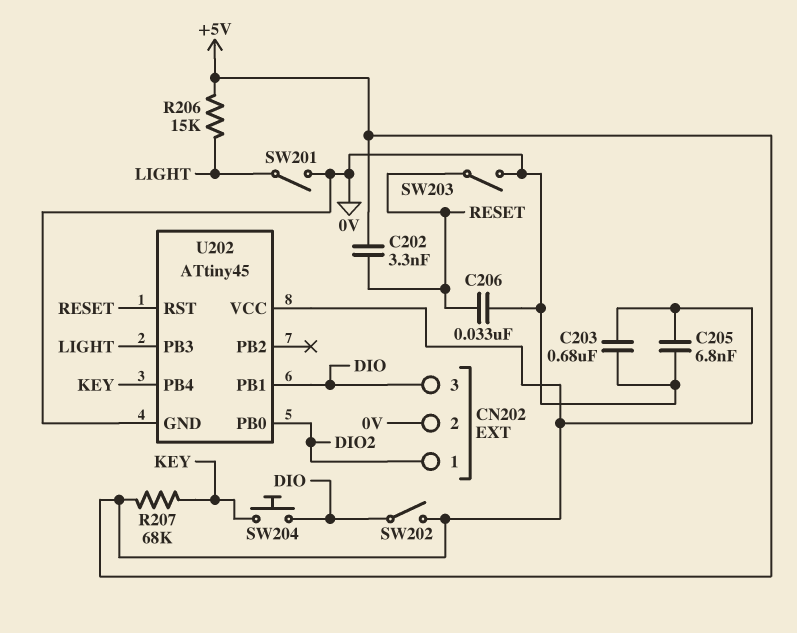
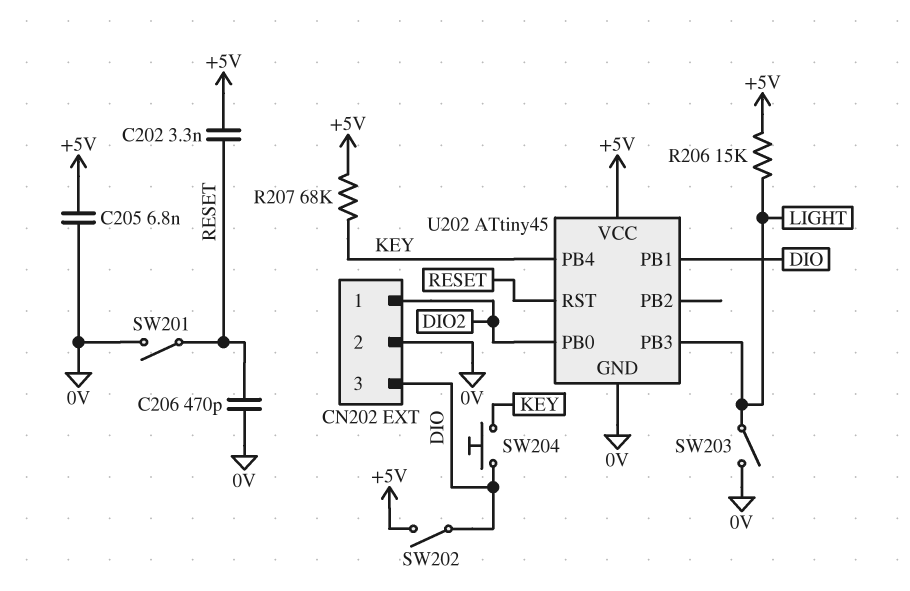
C203: 680nF (+5V, 0V) -> none
C206: 33nF (0V, RESET) -> 470pF (0V, RESET)
SW201: switch (0V, LIGHT) -> switch (0V, RESET)
SW203: switch (0V, RESET) -> switch (0V, LIGHT)

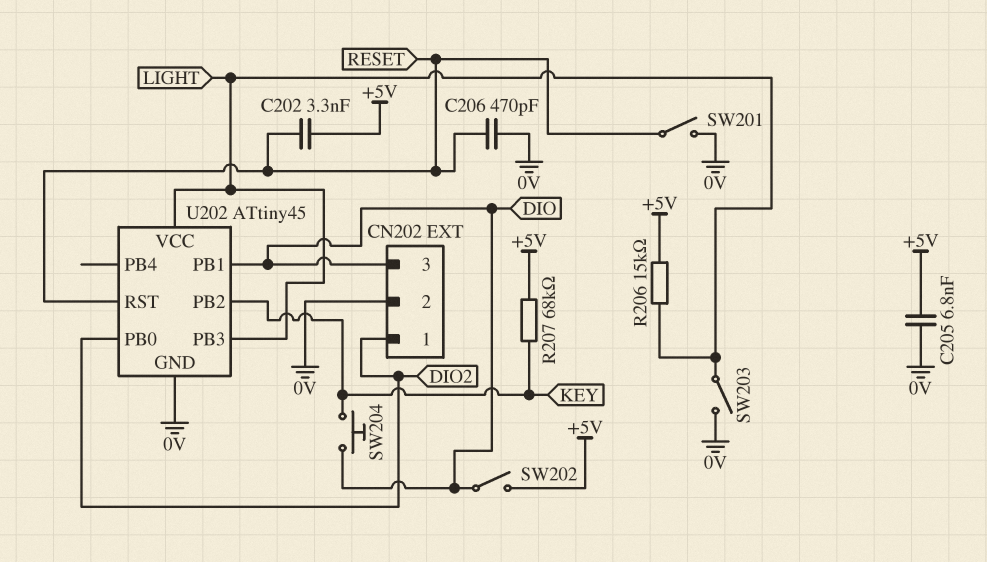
U202 pin PB2: none -> KEY
U202 pin PB4: KEY -> none
U202 pin VCC: +5V -> LIGHT

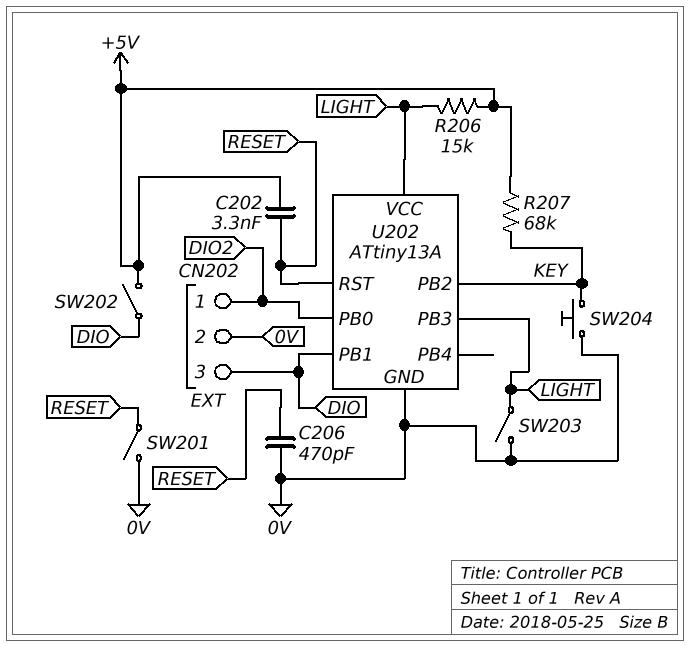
C205: 6.8nF (+5V, 0V) -> none
SW204: button (DIO, KEY) -> button (0V, KEY)
U202: ATtiny45 -> ATtiny13A

